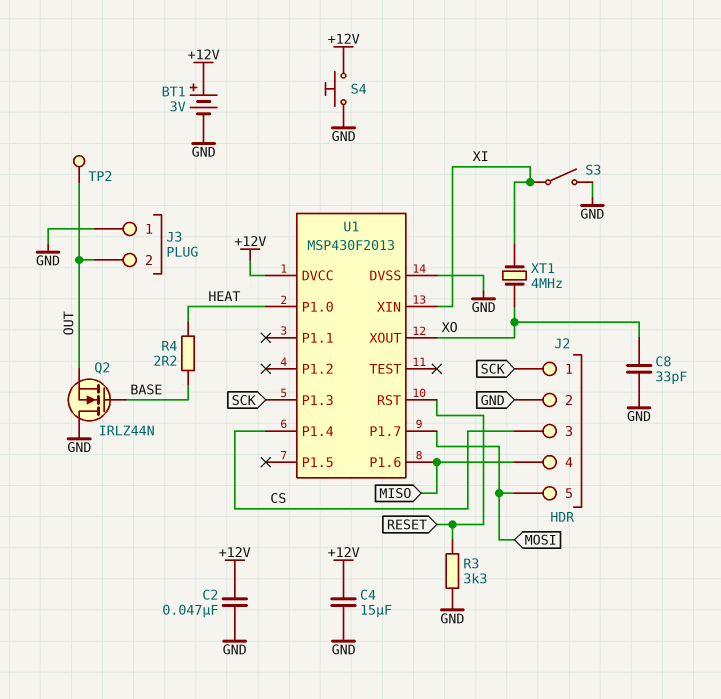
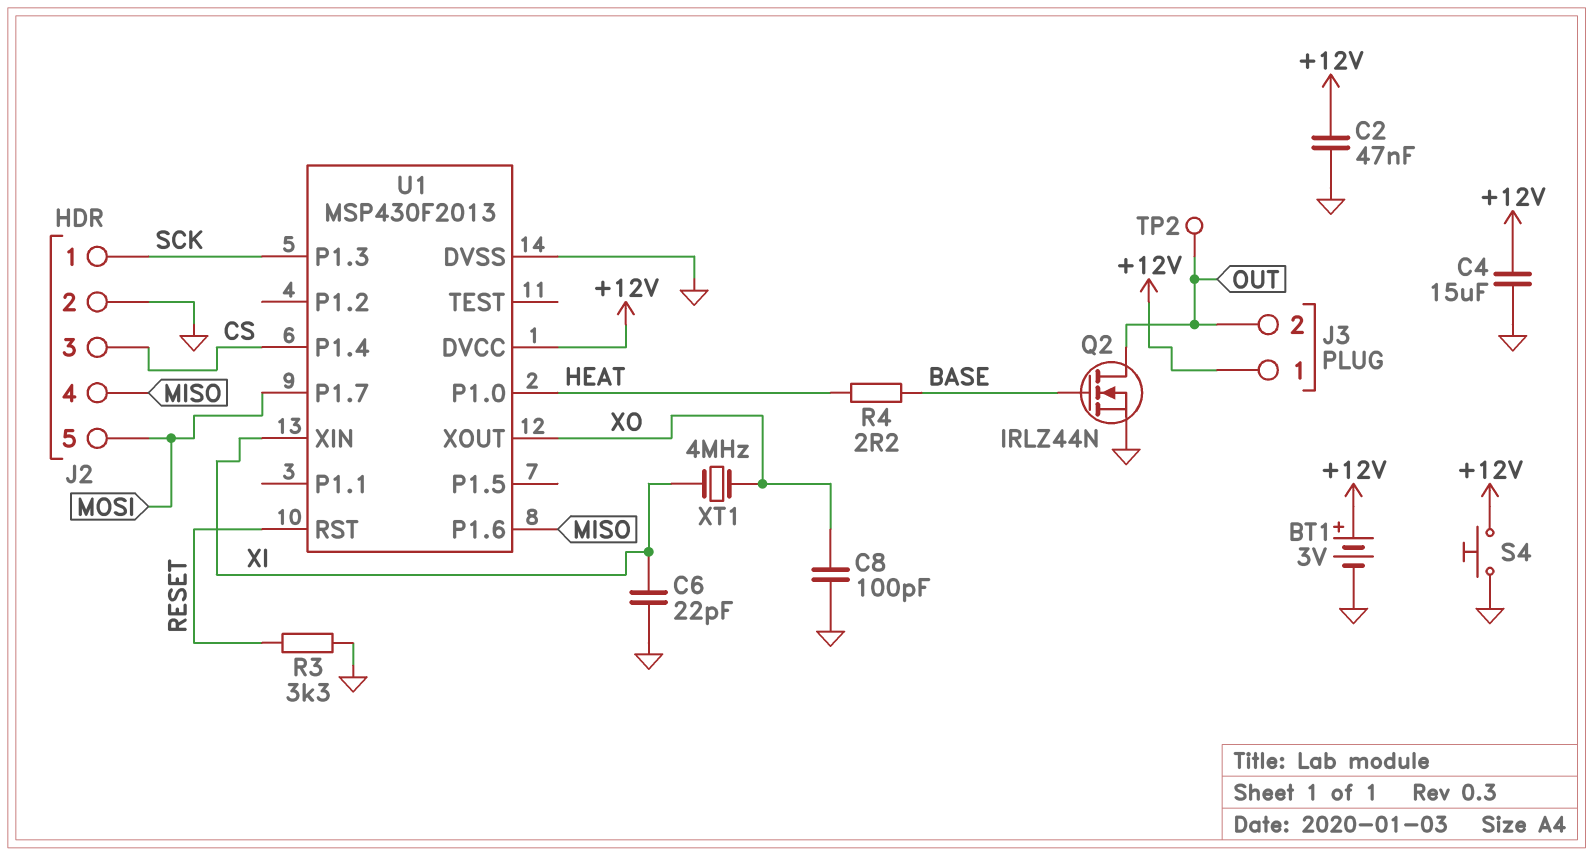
C6: none -> 22pF (GND, XI)
C8: 33pF (GND, XO) -> 100pF (GND, XO)
J3 pin 1: GND -> +12V
Q2: NMOS IRLZ44N (G BASE, D GND, S OUT) -> NMOS IRLZ44N (G BASE, D OUT, S GND)
S3: switch (GND, XI) -> none

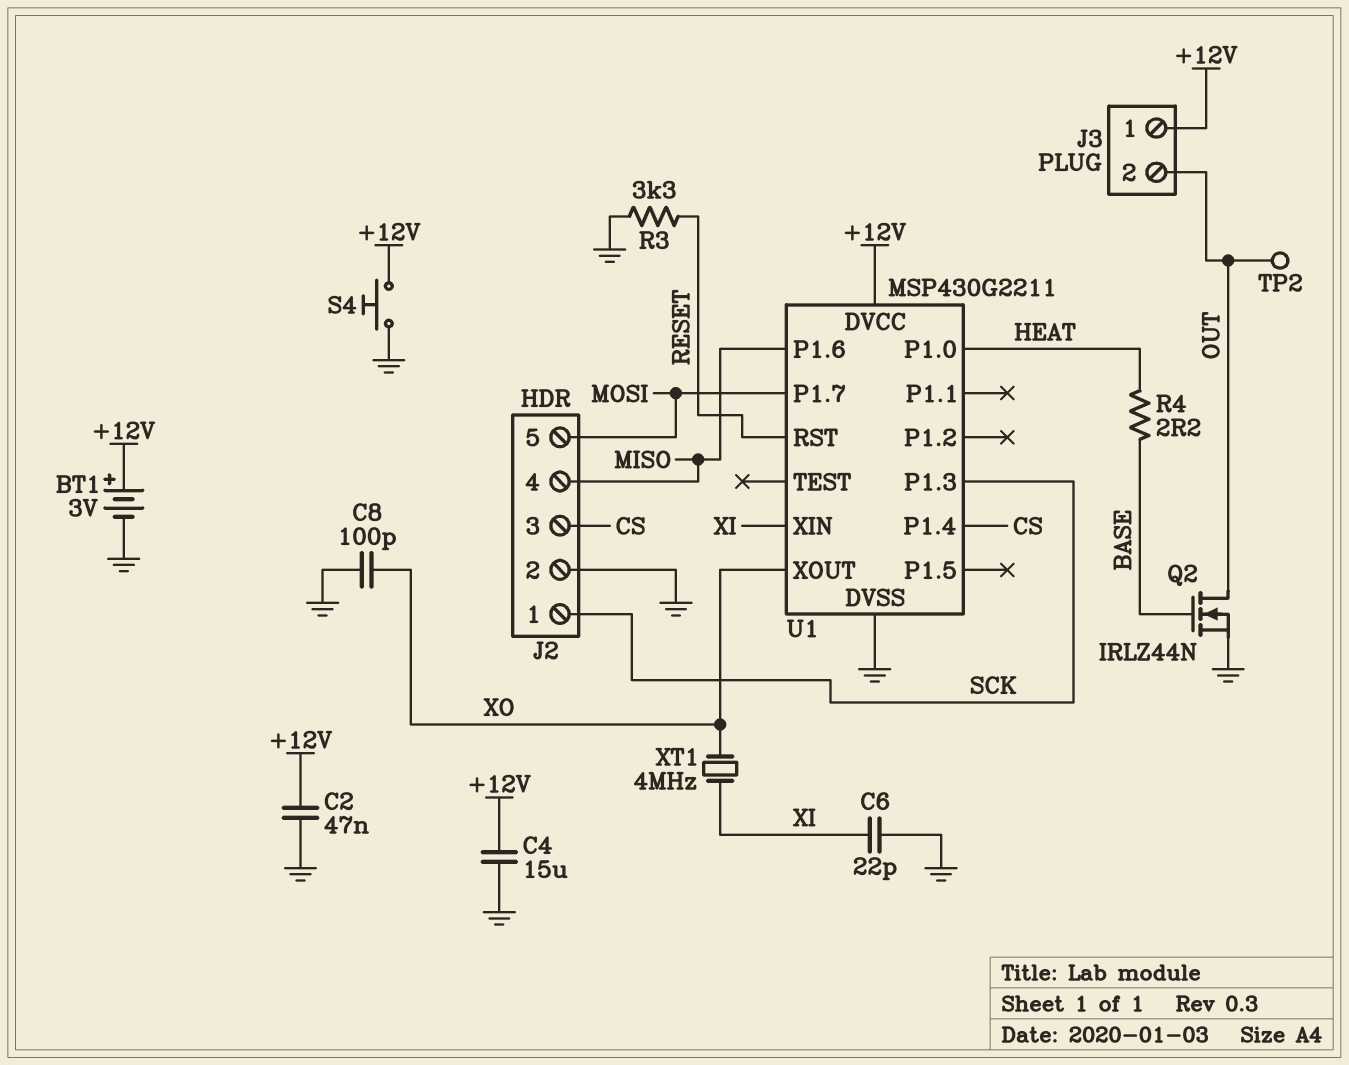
U1: MSP430F2013 -> MSP430G2211

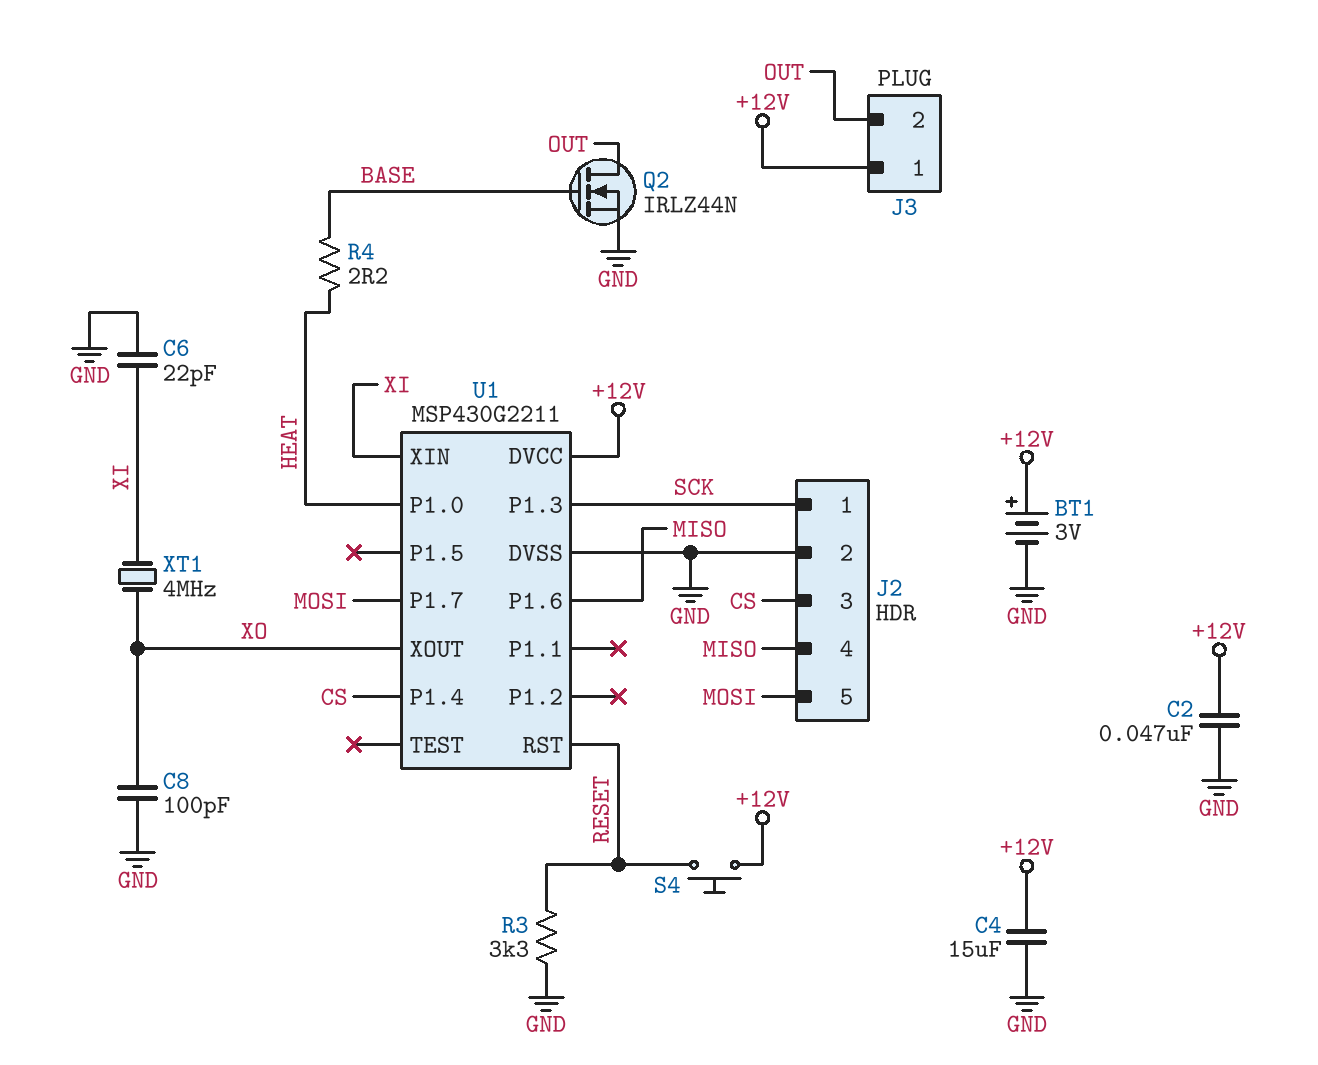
S4: button (+12V, GND) -> button (+12V, RESET)
TP2: test point (OUT) -> none

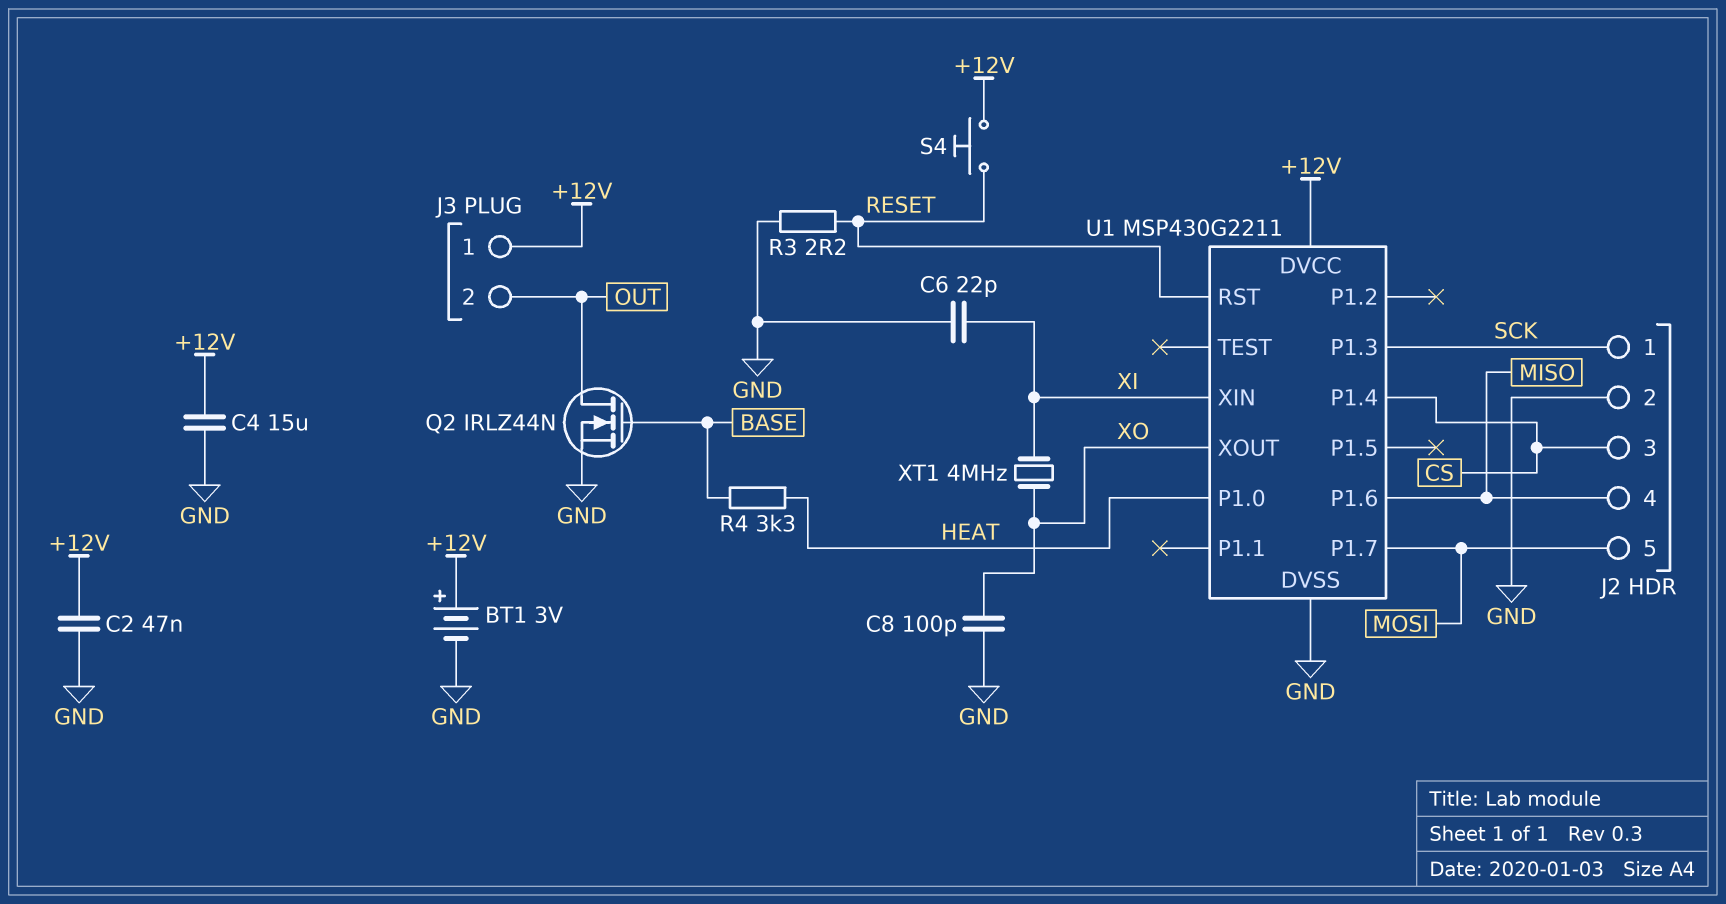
R3: 3.3k (GND, RESET) -> 2.2 (GND, RESET)
R4: 2.2 (BASE, HEAT) -> 3.3k (BASE, HEAT)

